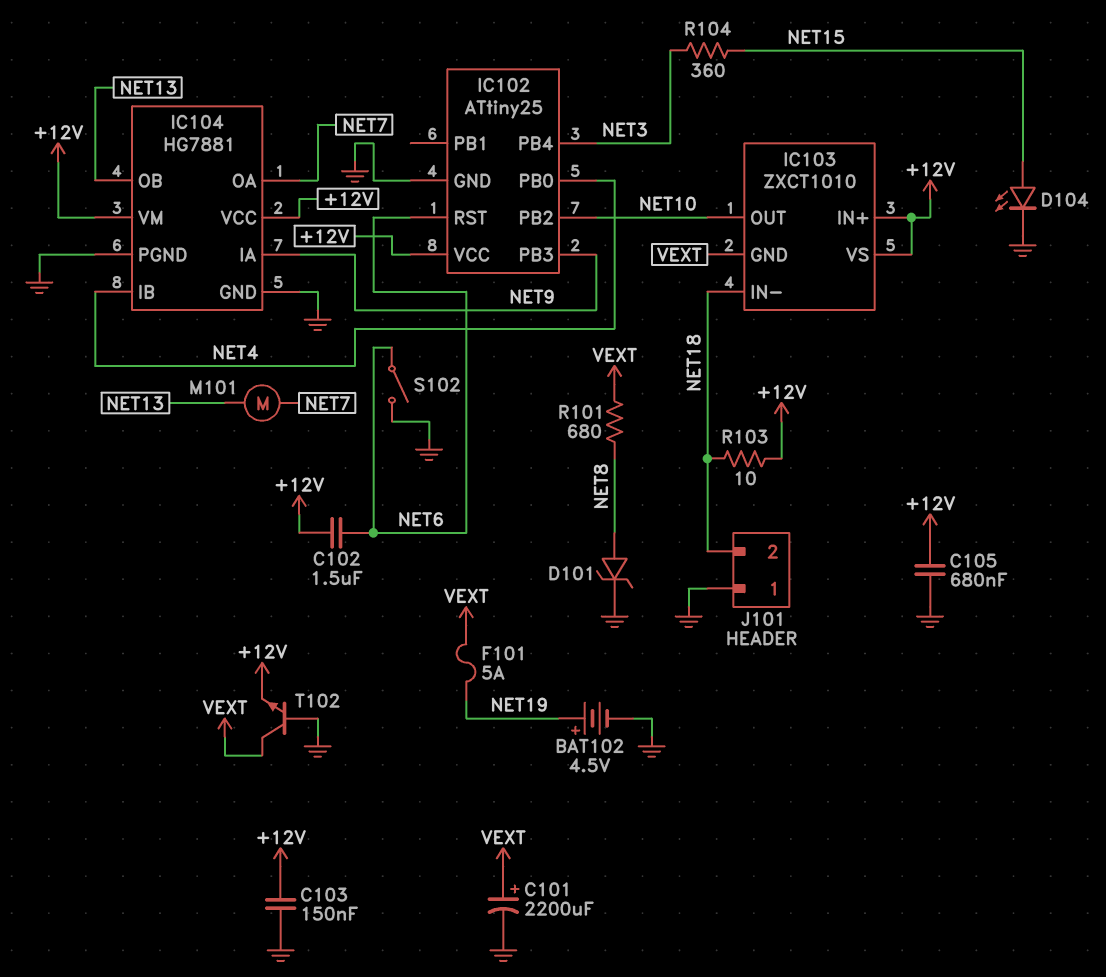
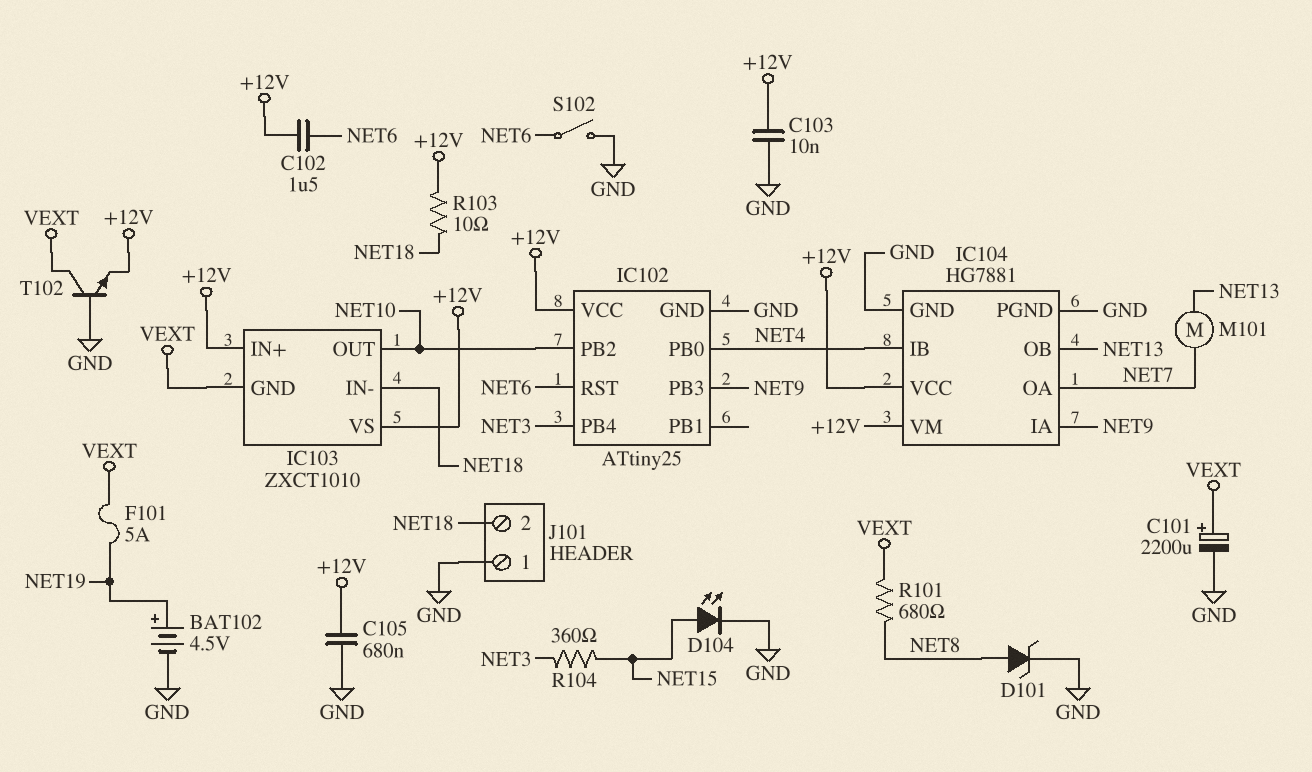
C103: 150nF (+12V, GND) -> 10nF (+12V, GND)

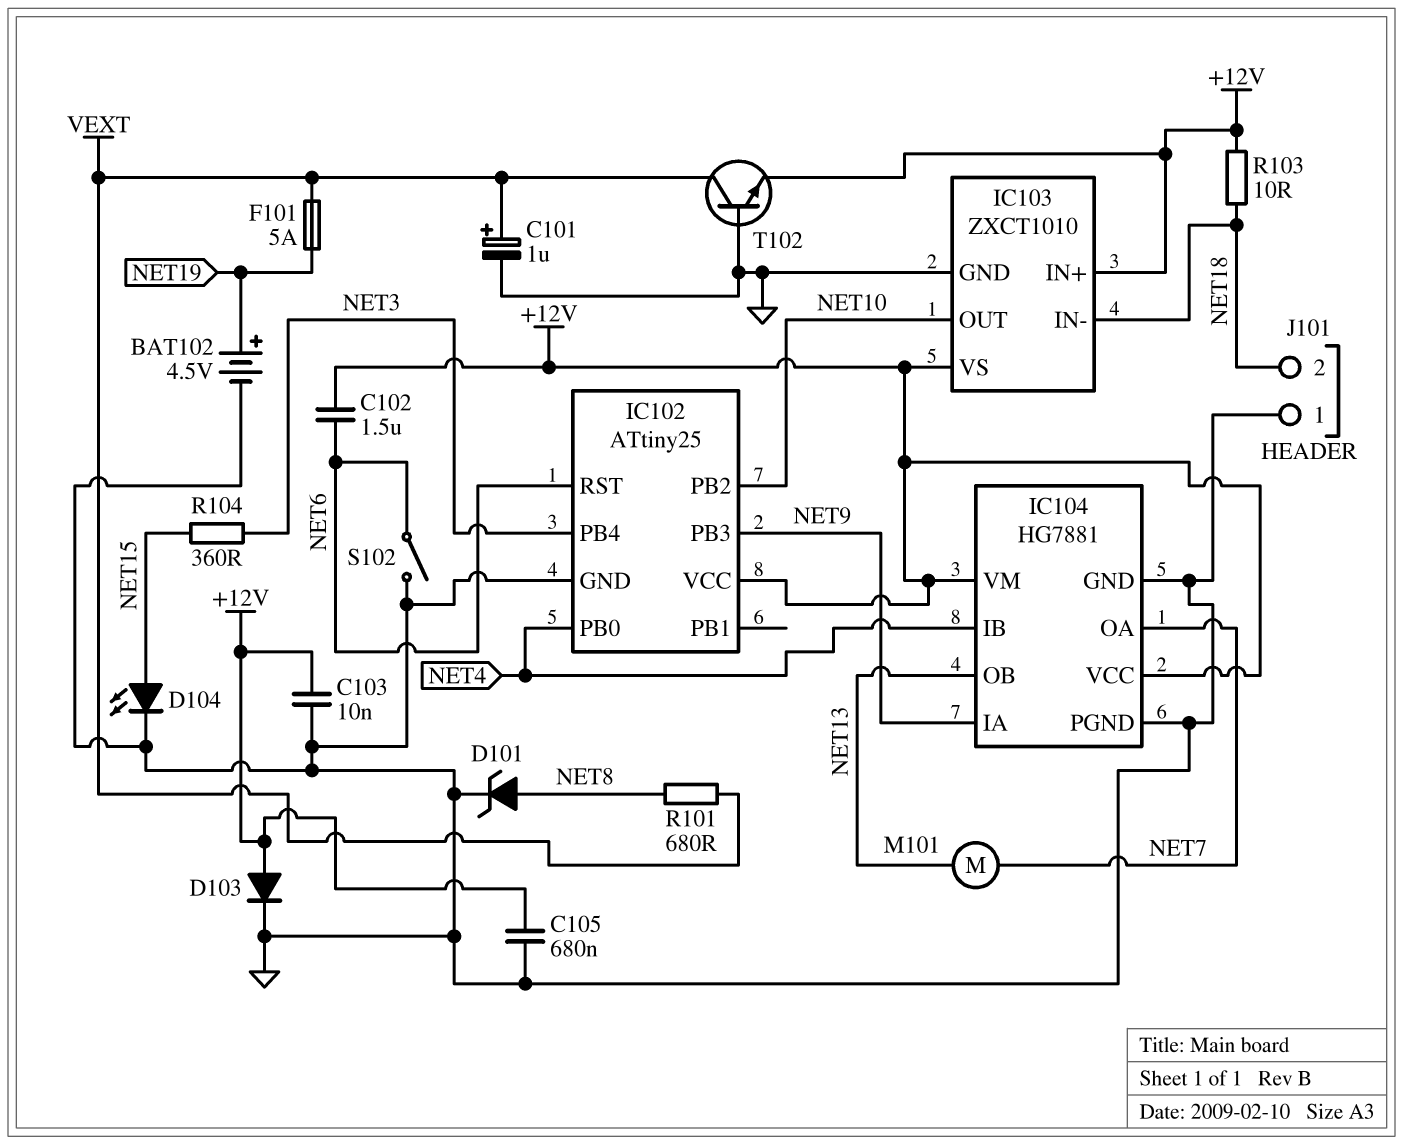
C101: 2200uF (plus VEXT, minus GND) -> 1uF (plus VEXT, minus GND)
D103: none -> diode (A +12V, K GND)
IC103 pin GND: VEXT -> GND

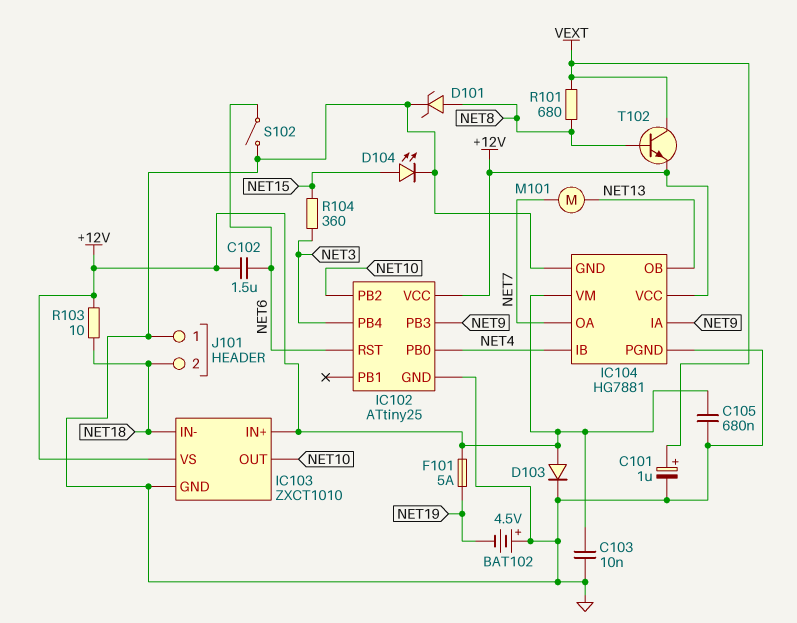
BAT102: 4.5V (plus NET19, minus GND) -> 4.5V (plus GND, minus NET19)
F101: 5A (NET19, VEXT) -> 5A (+12V, NET19)
T102: NPN (B GND, C VEXT, E +12V) -> NPN (B NET8, C VEXT, E +12V)

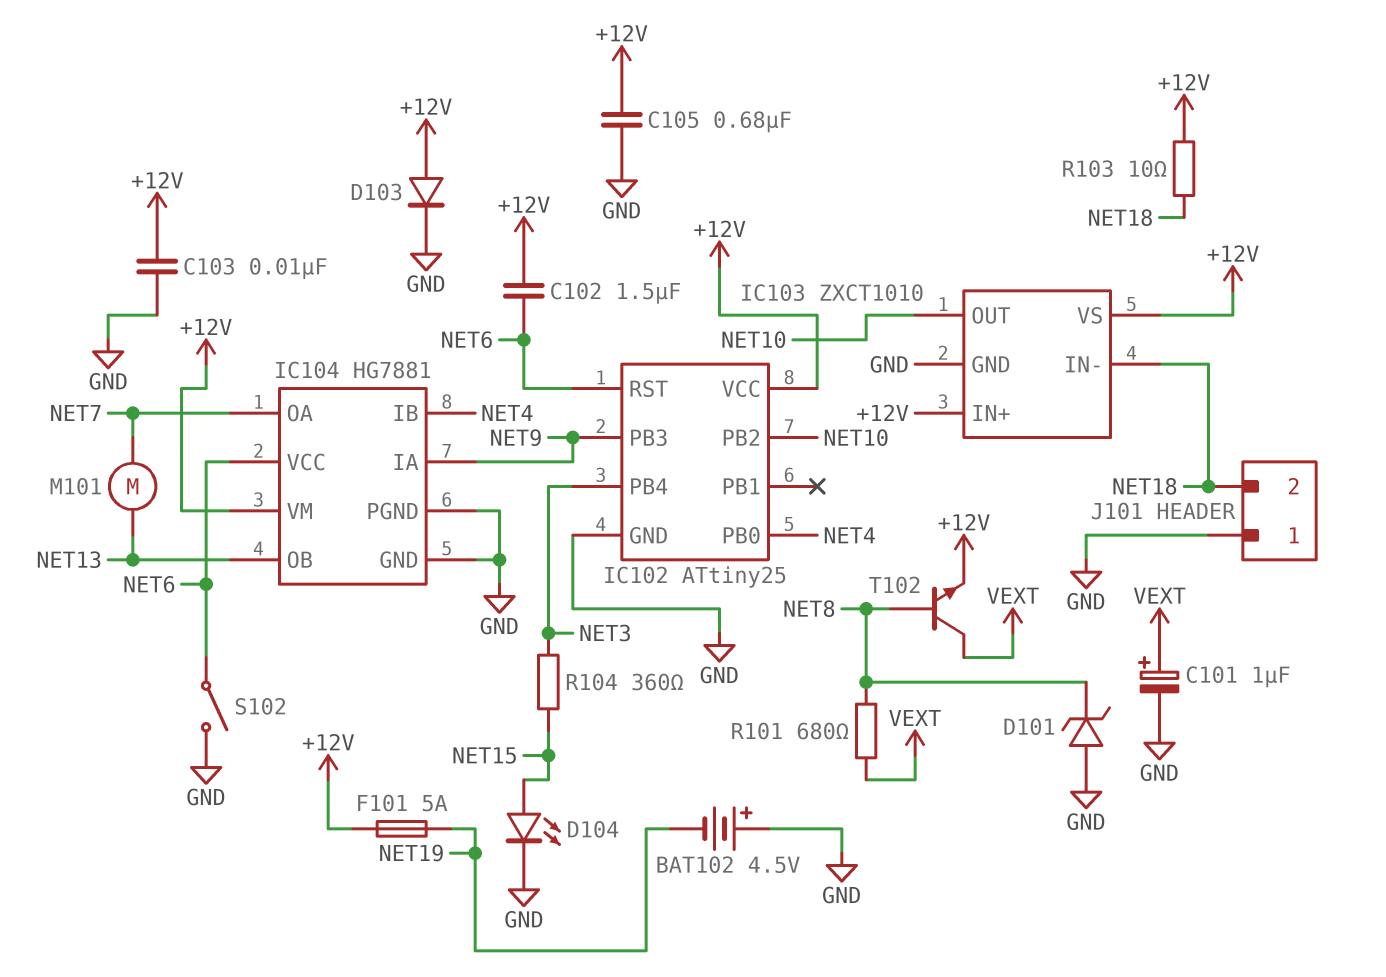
D101: zener (A NET8, K GND) -> zener (A GND, K NET8)
IC104 pin VCC: +12V -> NET6

